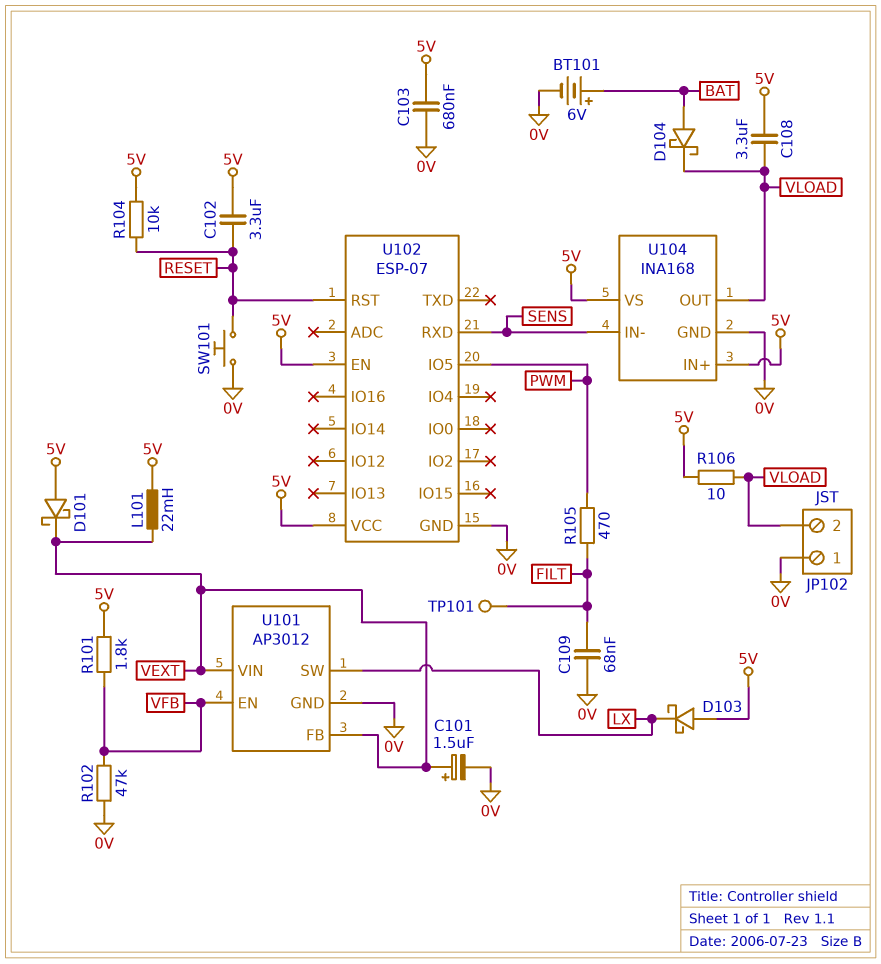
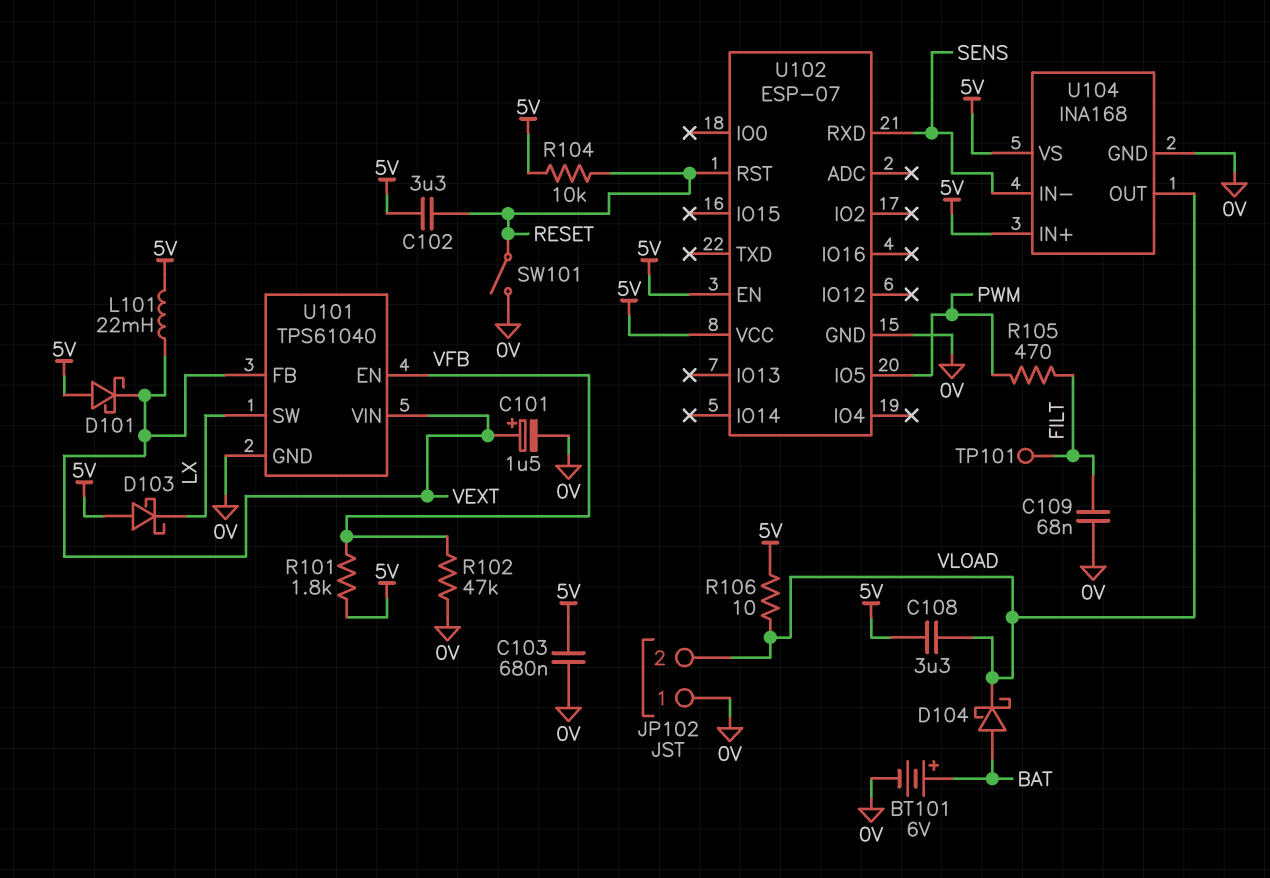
SW101: button (0V, RESET) -> switch (0V, RESET)
U101: AP3012 -> TPS61040

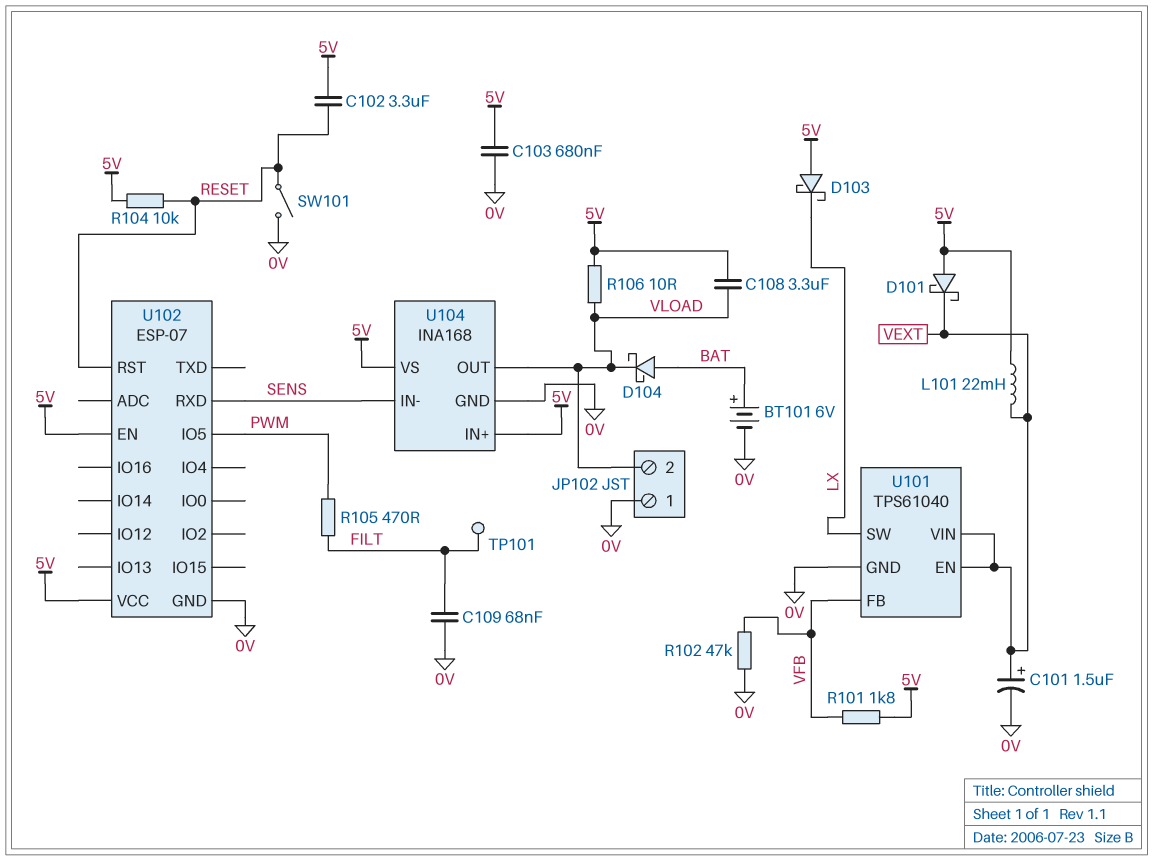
U101 pin EN: VFB -> VEXT
U101 pin FB: VEXT -> VFB

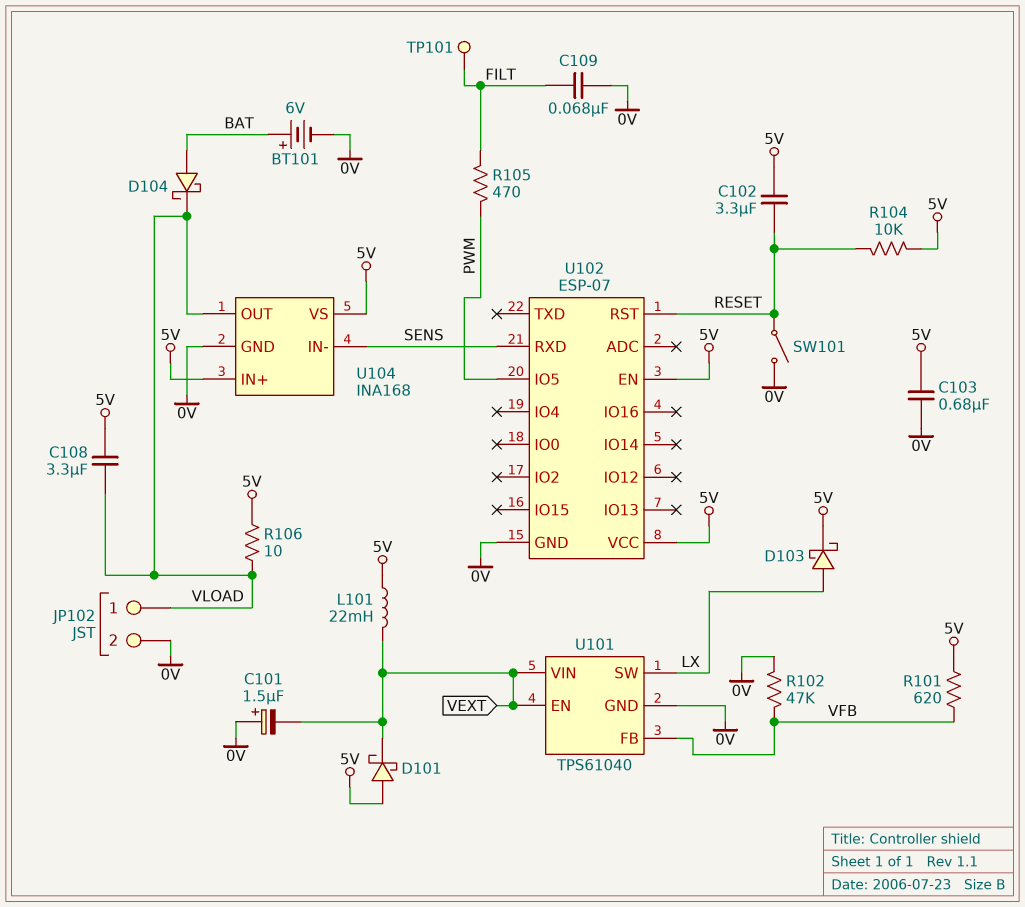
C101: 1.5uF (plus VEXT, minus 0V) -> 1.5uF (plus 0V, minus VEXT)
D103: schottky (A 5V, K LX) -> schottky (A LX, K 5V)
JP102 pin 1: 0V -> VLOAD
JP102 pin 2: VLOAD -> 0V
R101: 1.8k (5V, VFB) -> 620 (5V, VFB)

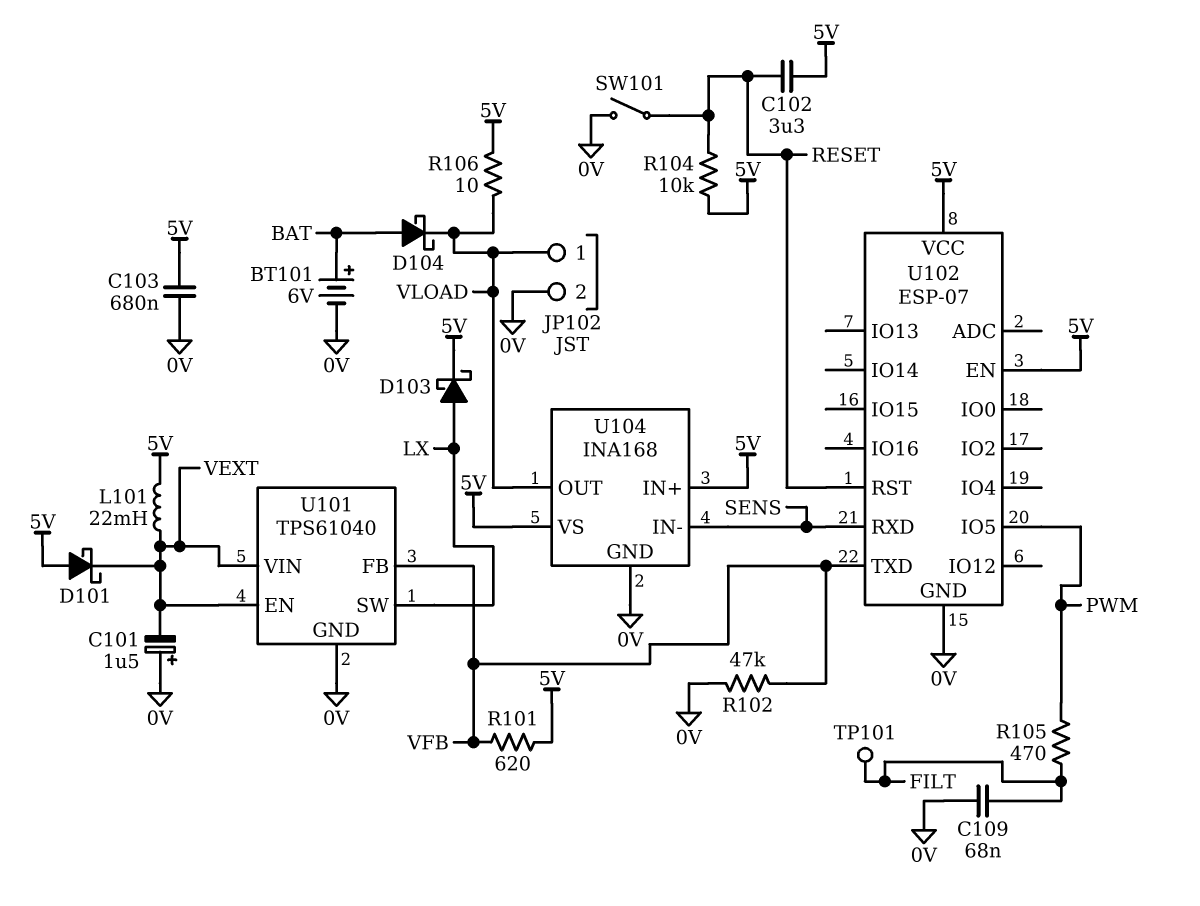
C108: 3.3uF (5V, VLOAD) -> none
U102 pin TXD: none -> VFB

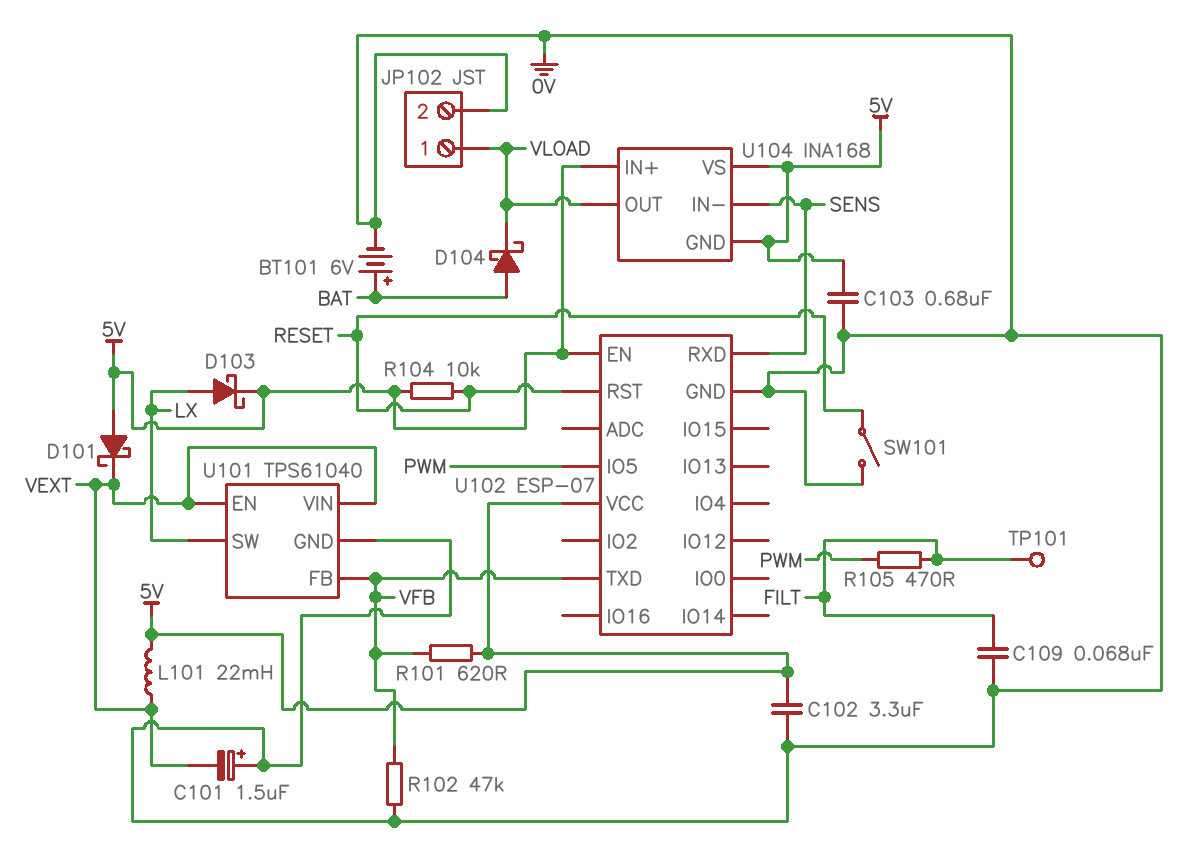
C102: 3.3uF (5V, RESET) -> 3.3uF (0V, 5V)
R106: 10 (5V, VLOAD) -> none
U104 pin GND: 0V -> 5V

